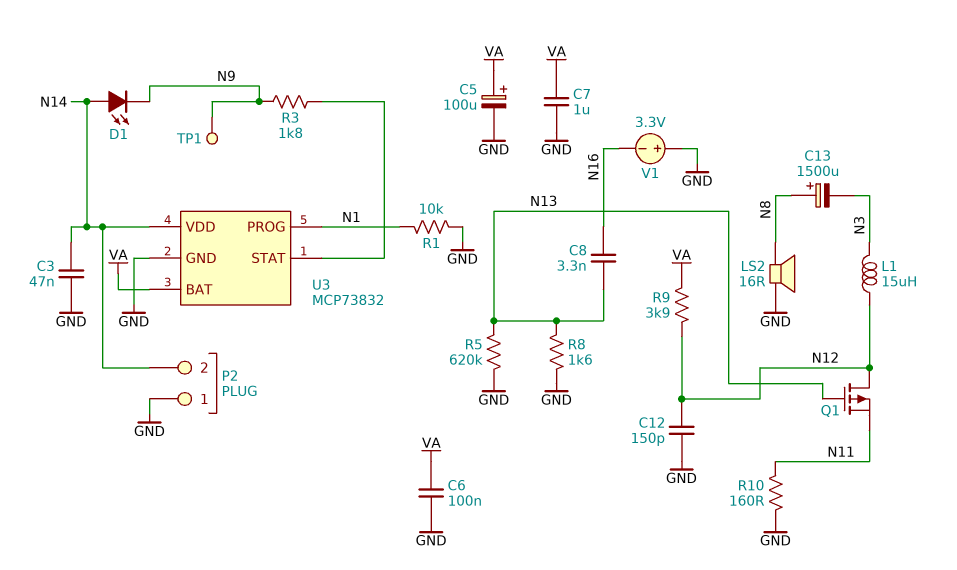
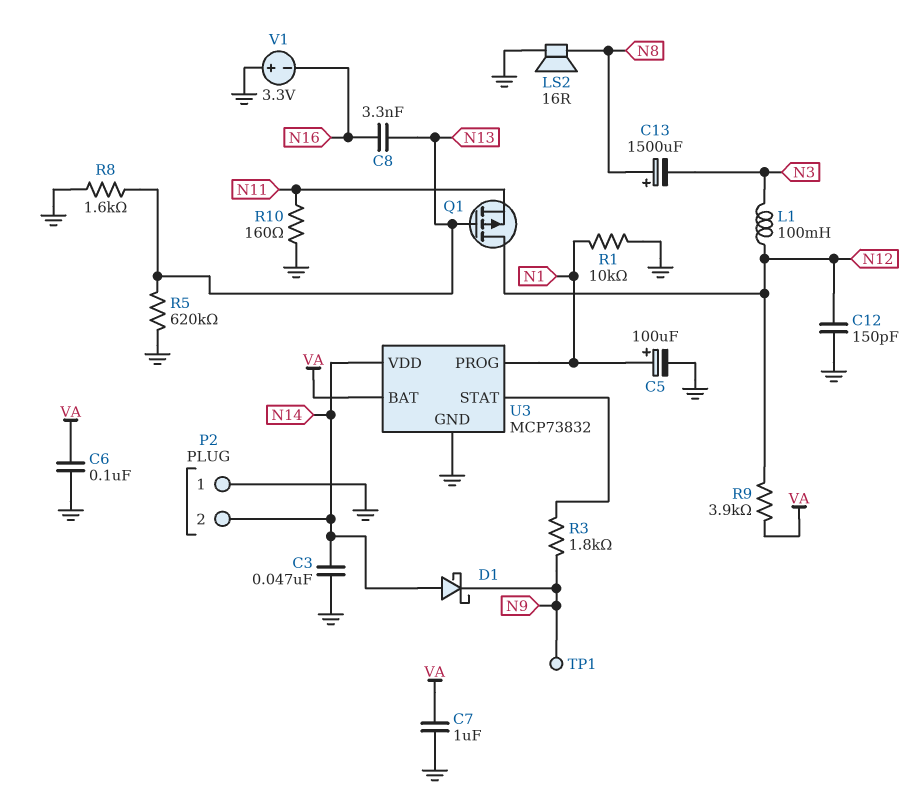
C5: 100uF (plus VA, minus GND) -> 100uF (plus N1, minus GND)
D1: LED (A N14, K N9) -> schottky (A N14, K N9)
L1: 15uH (N3, N12) -> 100mH (N3, N12)

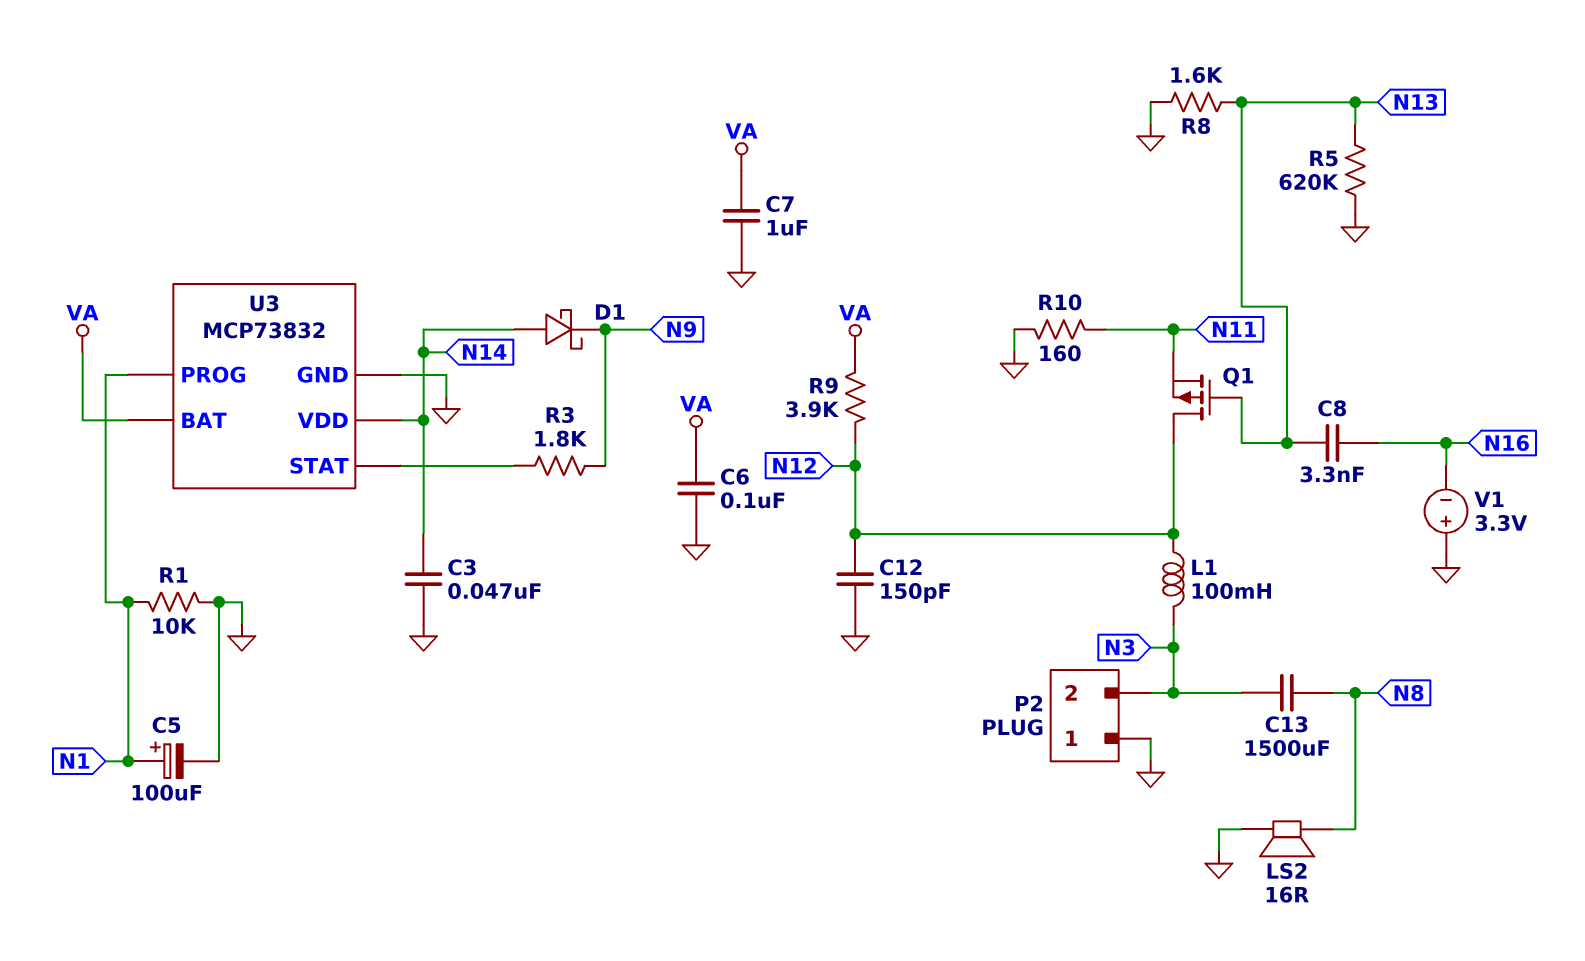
C13: 1500uF (plus N8, minus N3) -> 1500uF (N3, N8)
P2 pin 2: N14 -> N3
TP1: test point (N9) -> none

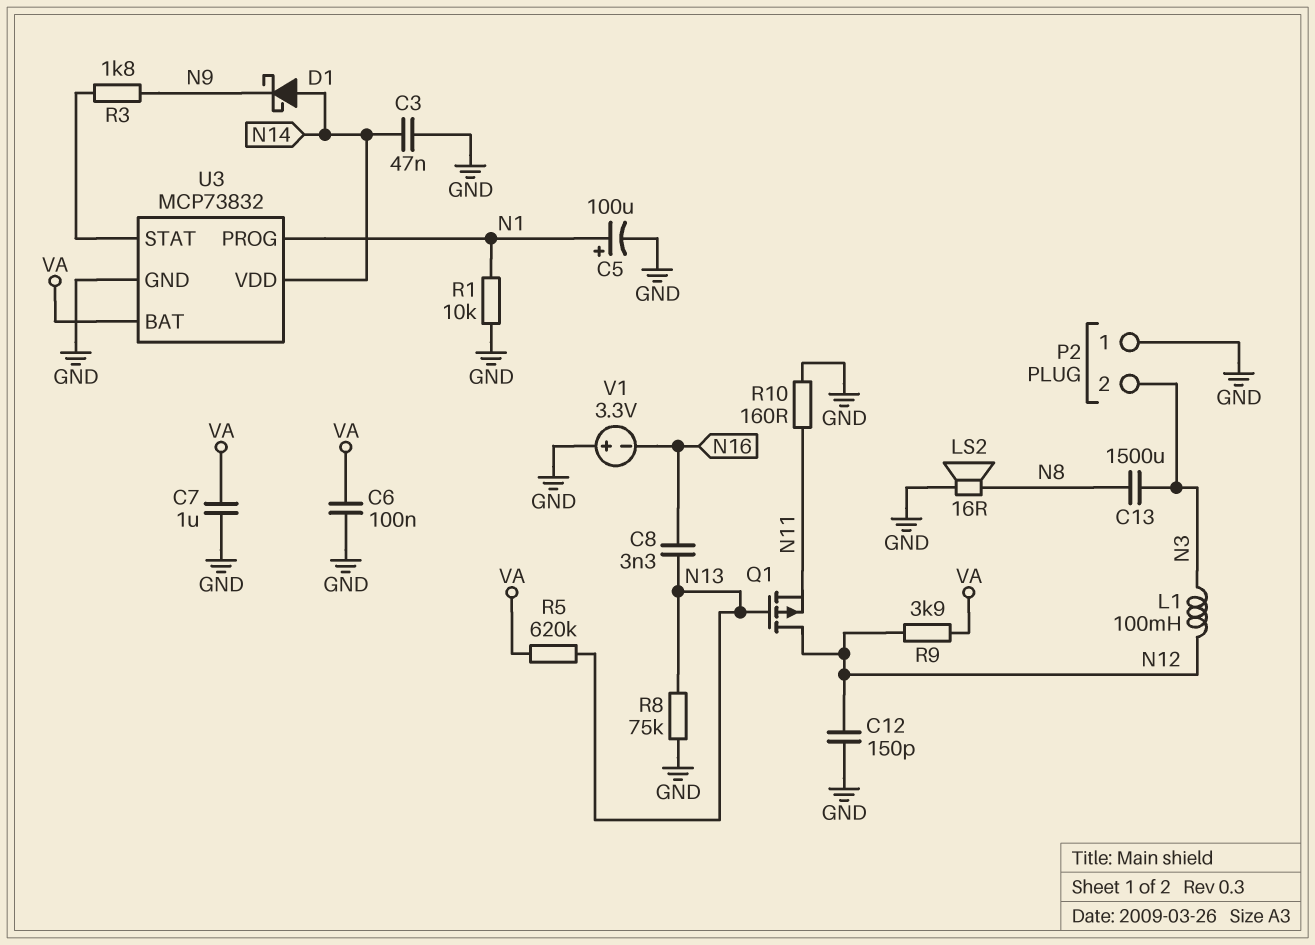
R5: 620k (GND, N13) -> 620k (N13, VA)
R8: 1.6k (GND, N13) -> 75k (GND, N13)

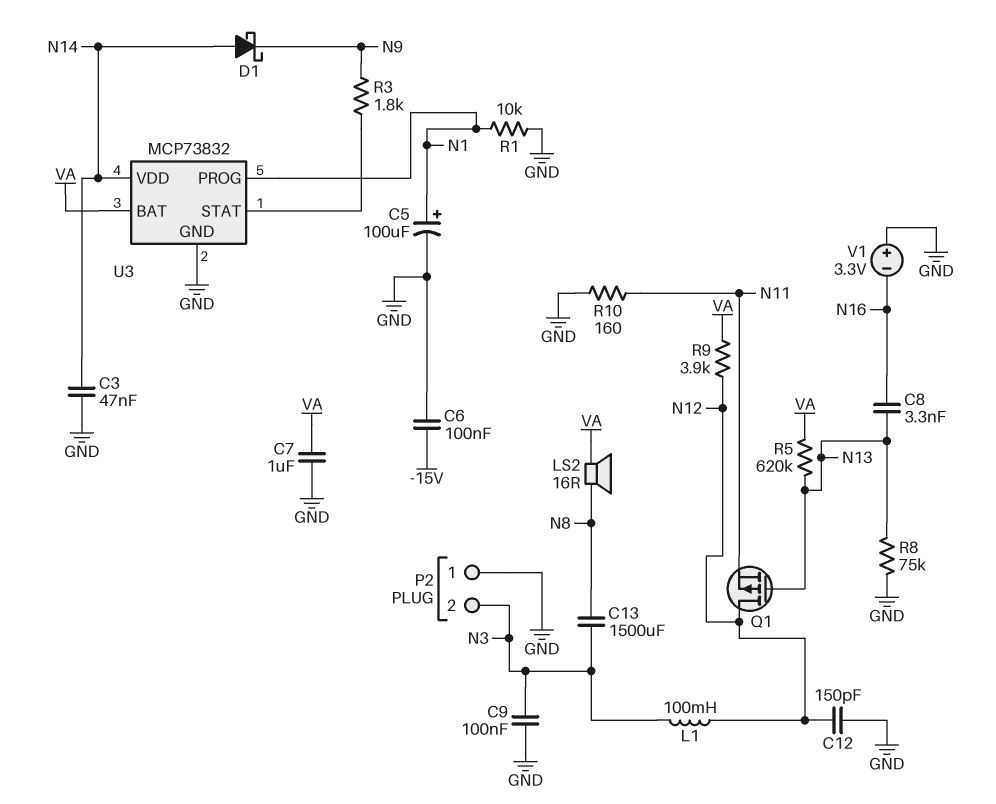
C6: 100nF (GND, VA) -> 100nF (-15V, GND)
C9: none -> 100nF (GND, N3)
LS2: speaker 16R (GND, N8) -> speaker 16R (N8, VA)

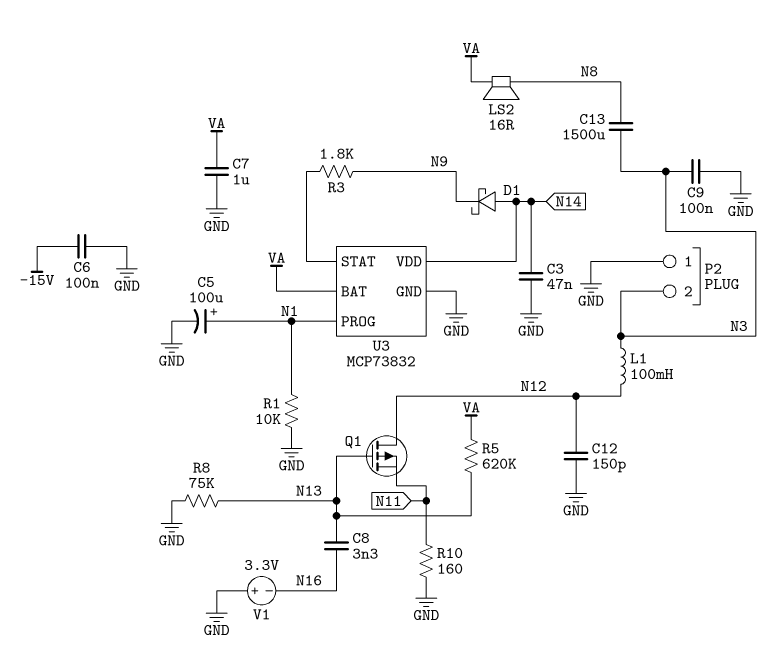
R9: 3.9k (N12, VA) -> none

